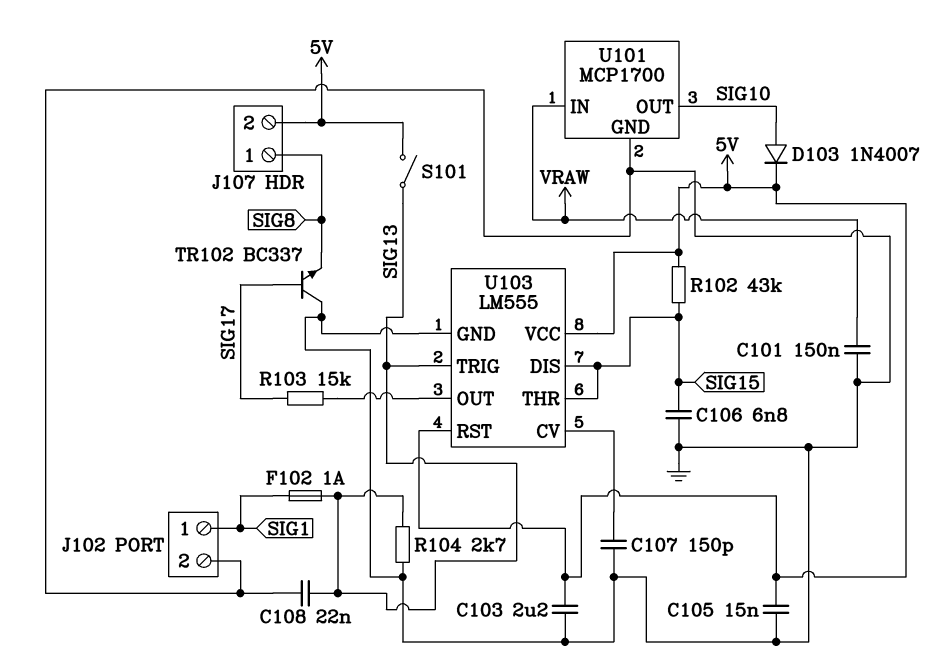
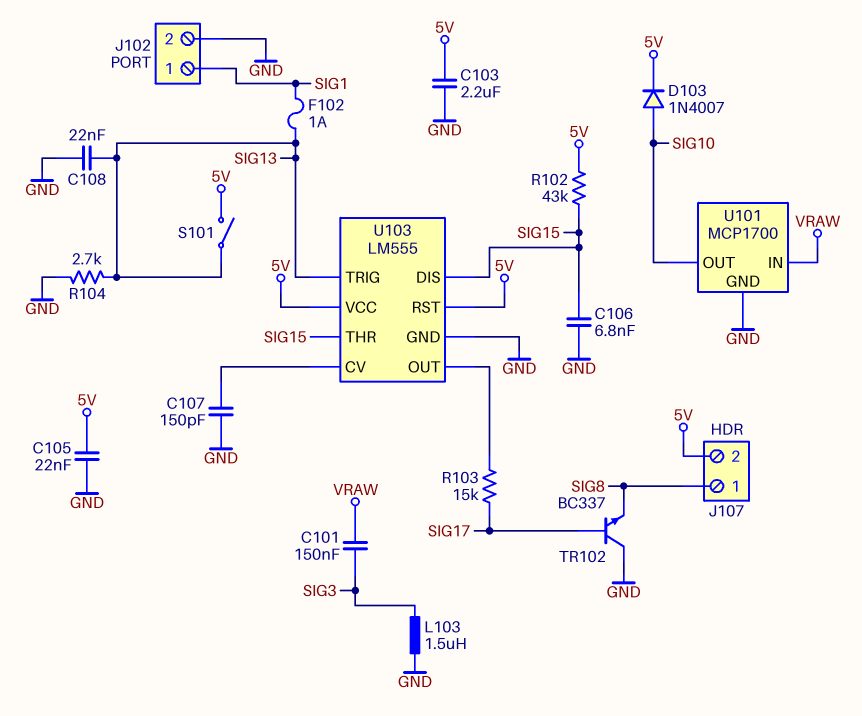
C101: 150nF (GND, VRAW) -> 150nF (SIG3, VRAW)
C105: 15nF (5V, GND) -> 22nF (5V, GND)
L103: none -> 1.5uH (GND, SIG3)

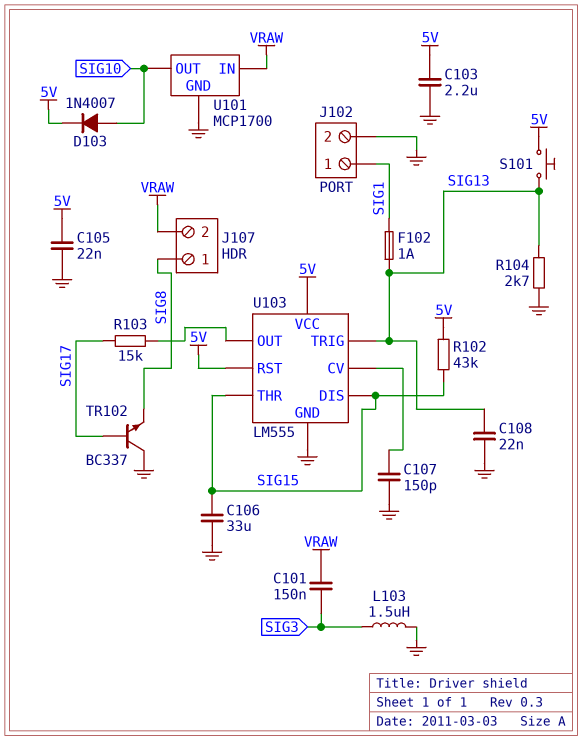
C106: 6.8nF (GND, SIG15) -> 33uF (GND, SIG15)
J107 pin 2: 5V -> VRAW
S101: switch (5V, SIG13) -> button (5V, SIG13)

